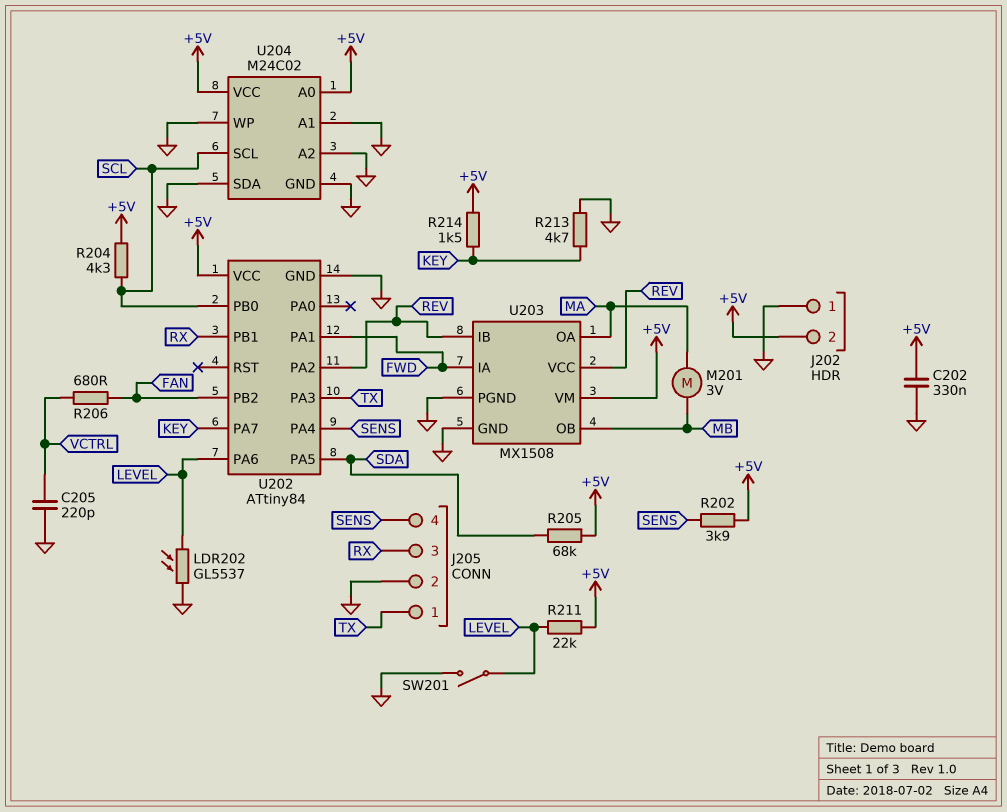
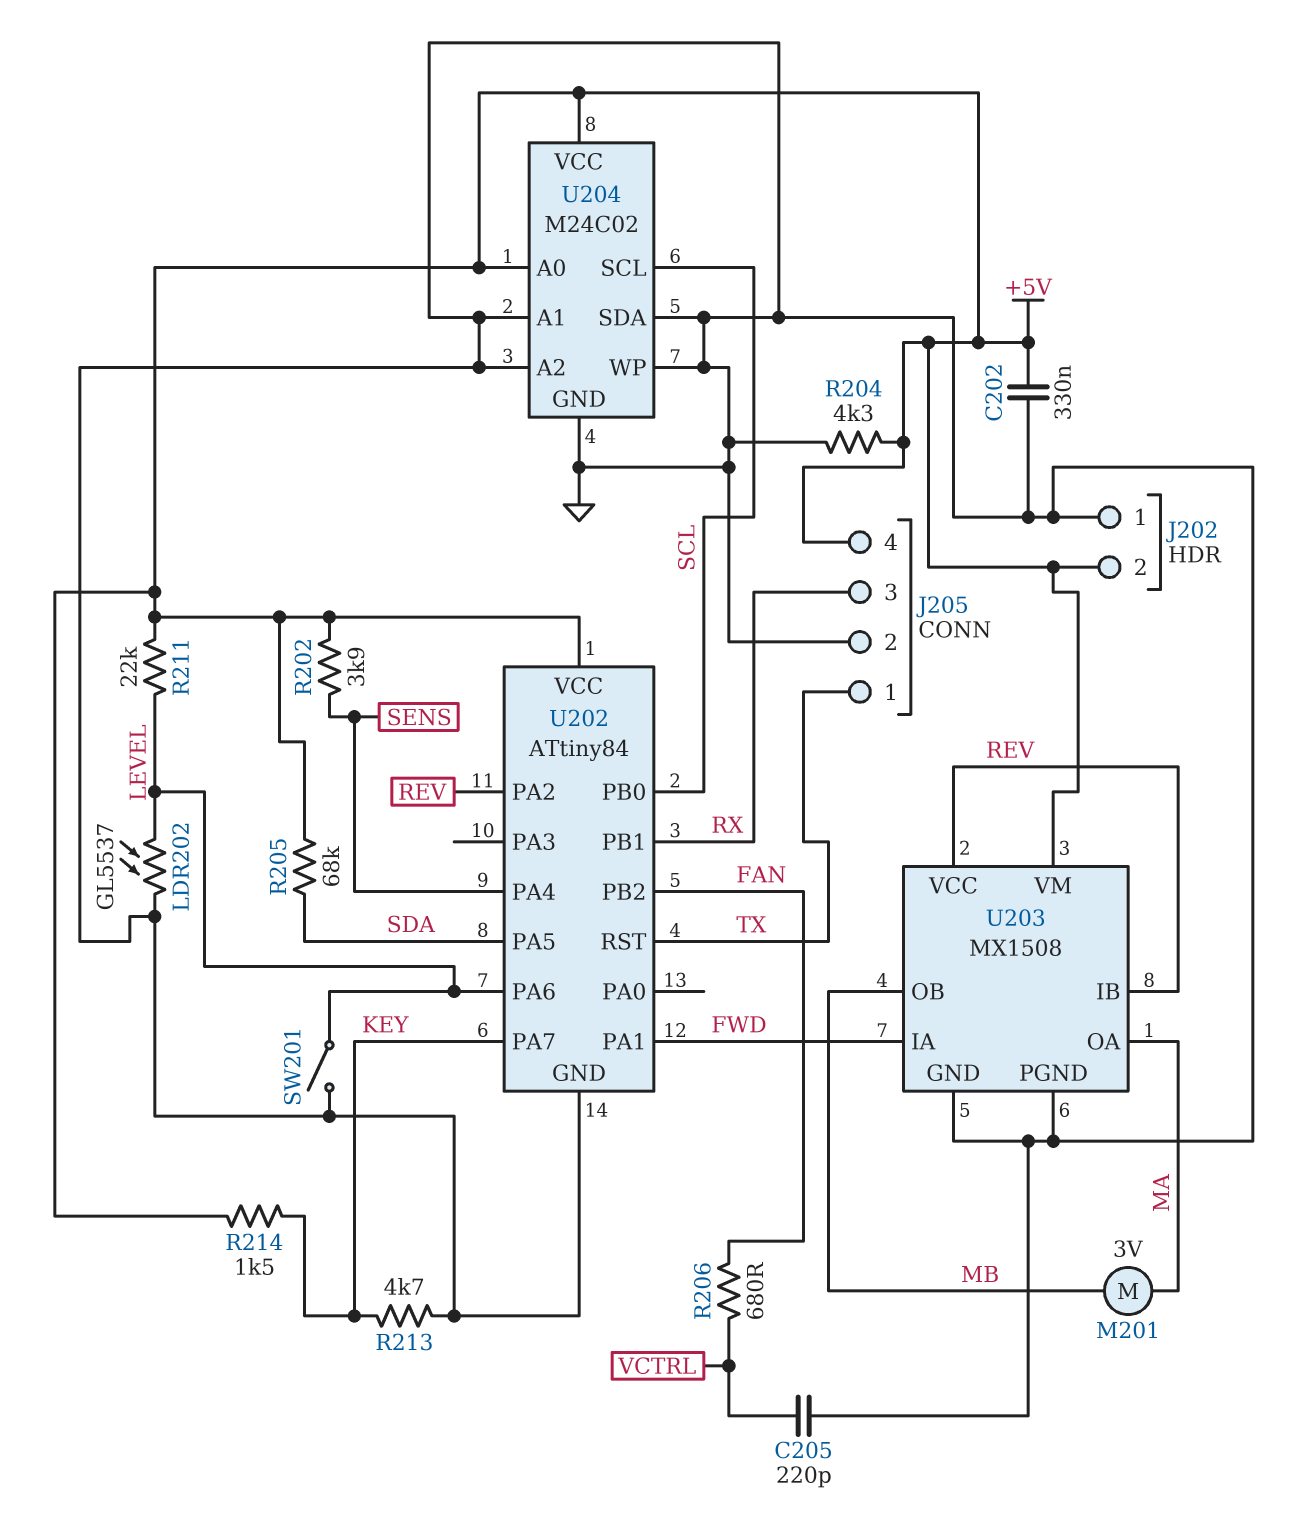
J205 pin 4: SENS -> +5V
R204: 4.3k (+5V, SCL) -> 4.3k (+5V, GND)
U202 pin PA3: TX -> none
U202 pin RST: none -> TX

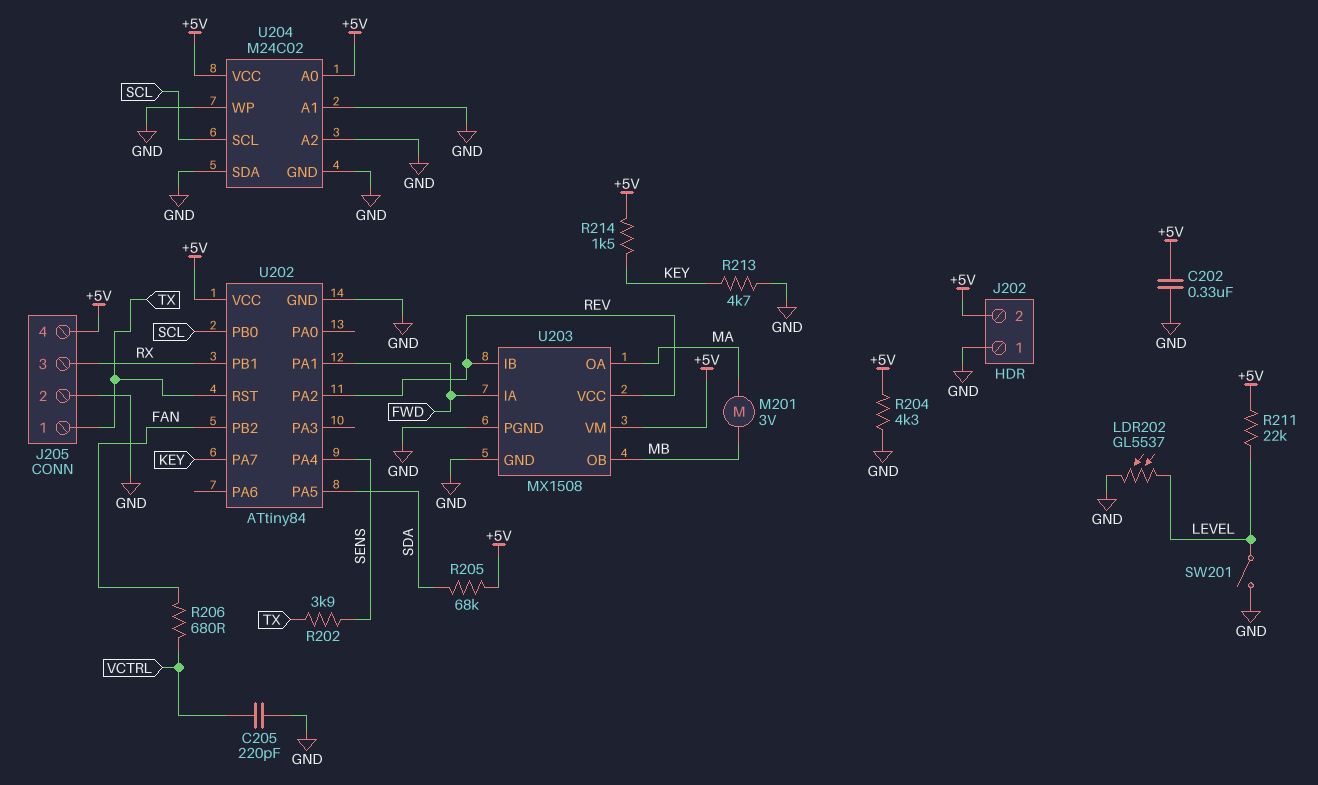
R202: 3.9k (+5V, SENS) -> 3.9k (SENS, TX)
U202 pin PA6: LEVEL -> none

